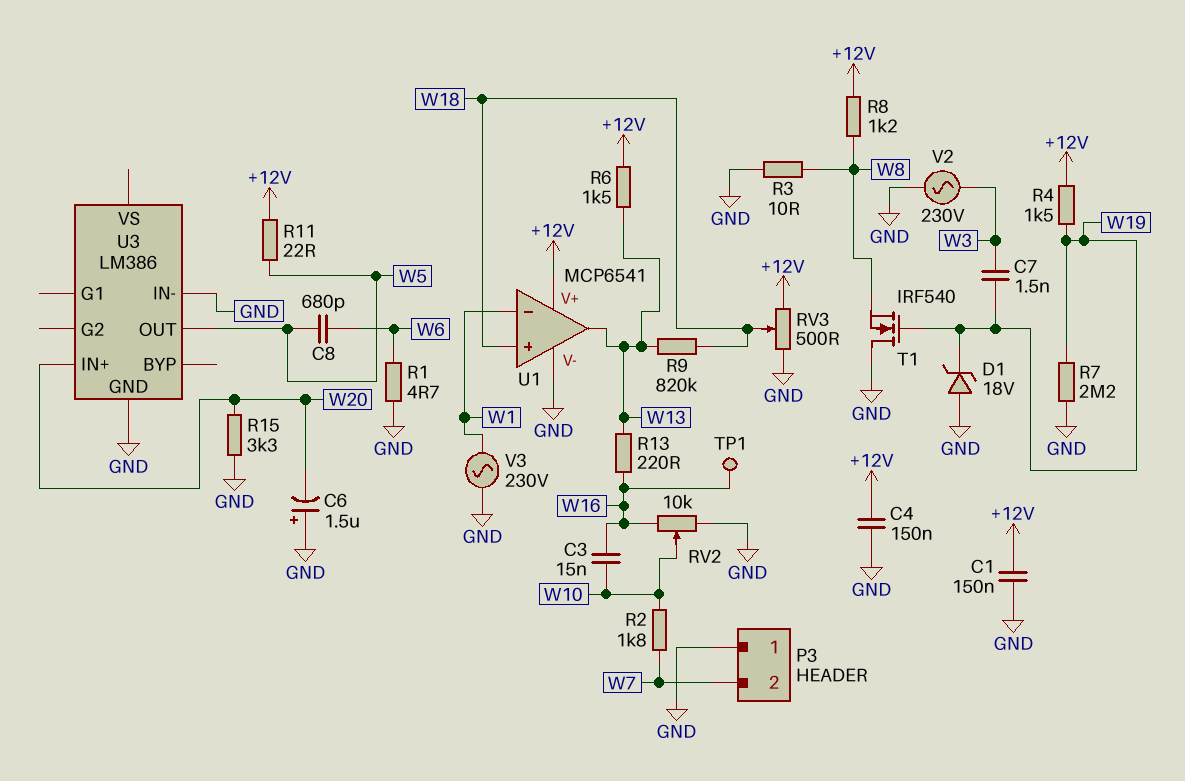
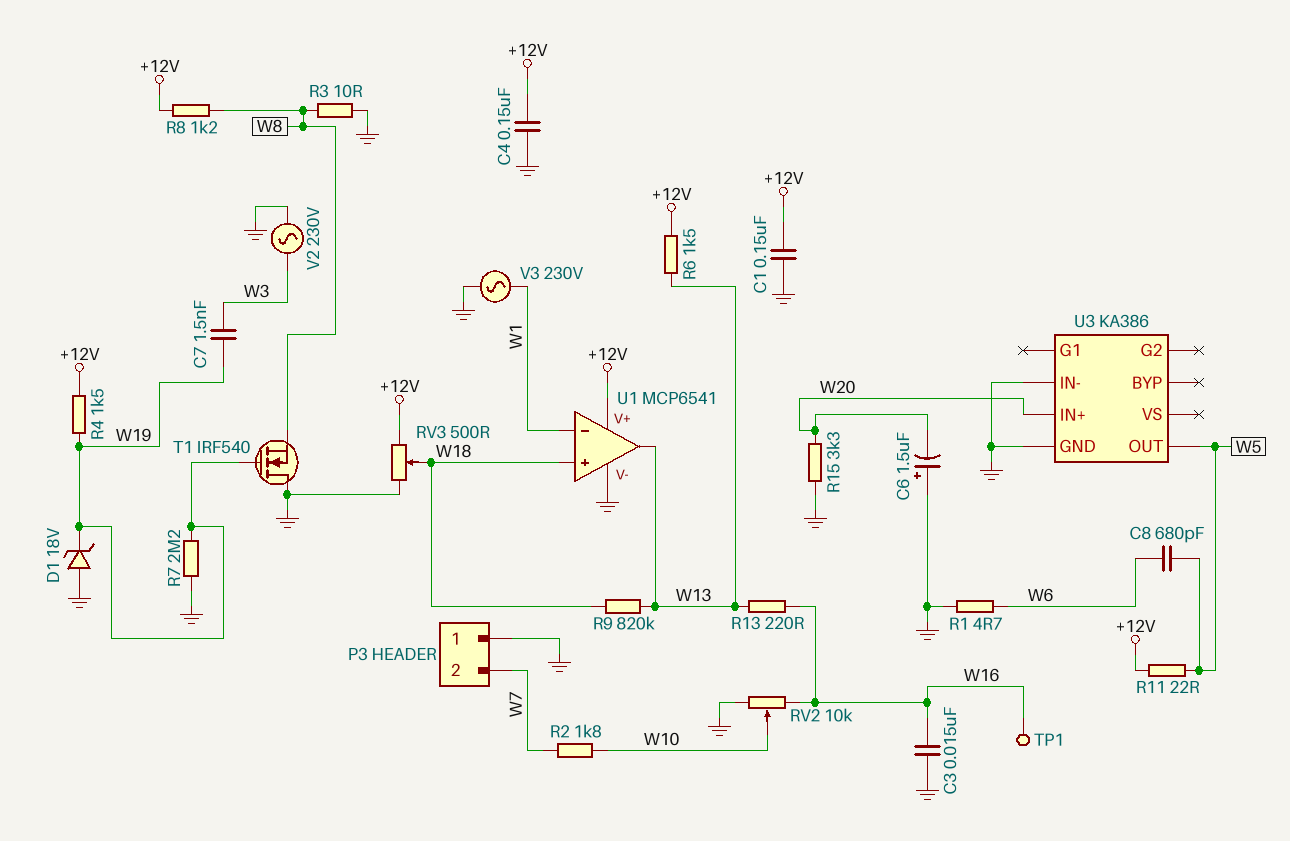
C3: 15nF (W10, W16) -> 15nF (GND, W16)
U3: LM386 -> KA386

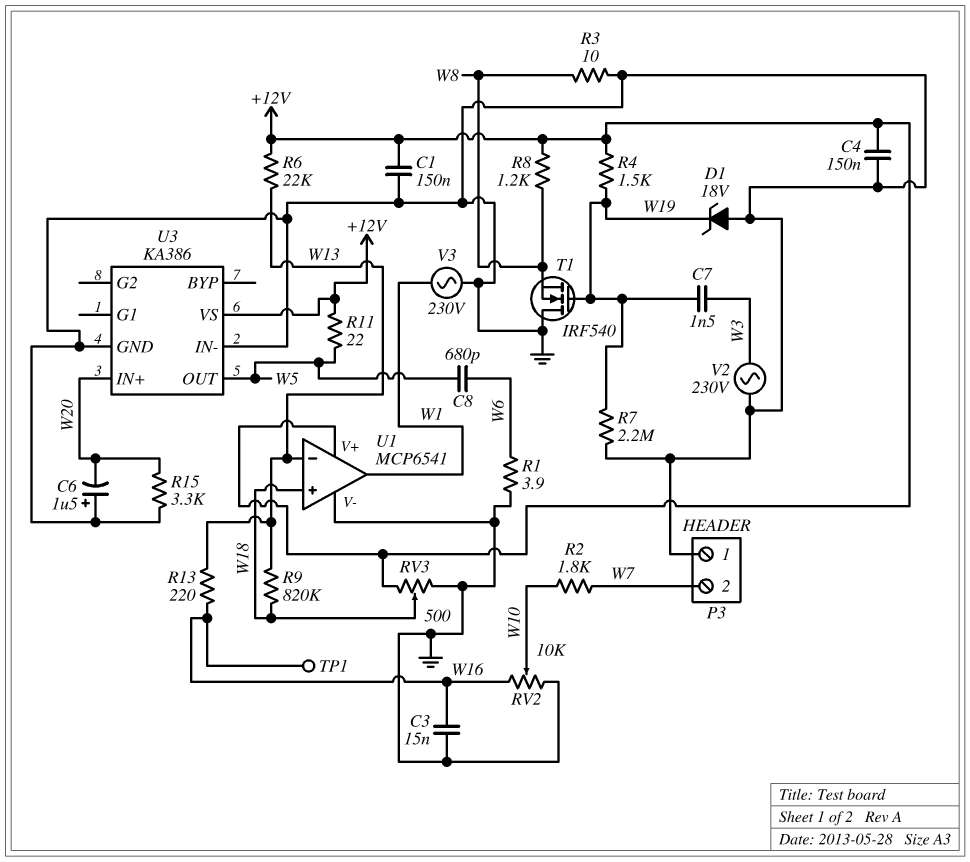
R1: 4.7 (GND, W6) -> 3.9 (GND, W6)
R6: 1.5k (+12V, W13) -> 22k (+12V, W13)
U1 pin in-: W1 -> W13
U1 pin out: W13 -> W1
U3 pin VS: none -> +12V

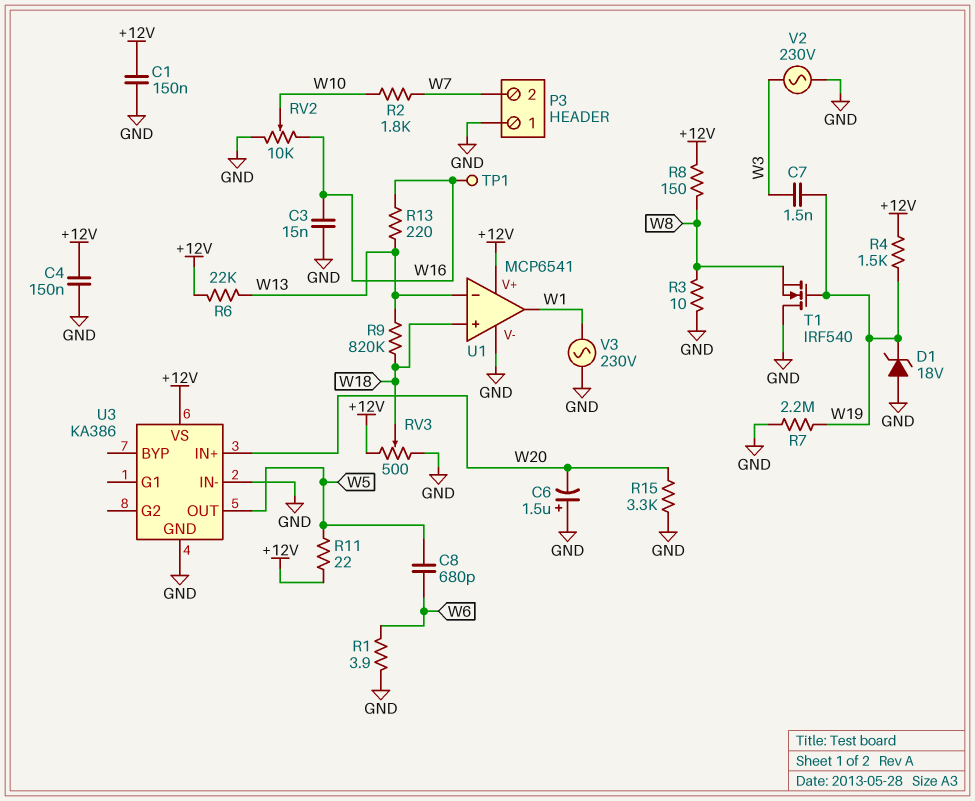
R8: 1.2k (+12V, W8) -> 150 (+12V, W8)

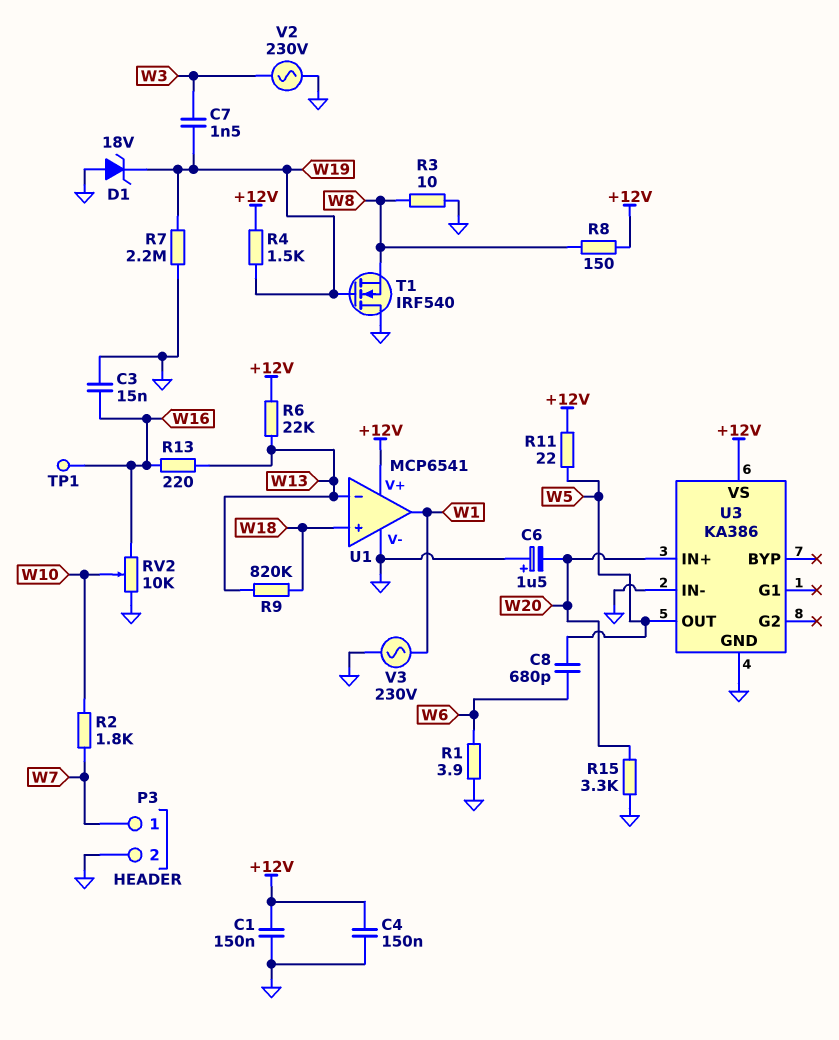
P3 pin 1: GND -> W7
P3 pin 2: W7 -> GND
RV3: 500 (+12V, GND, wiper W18) -> none

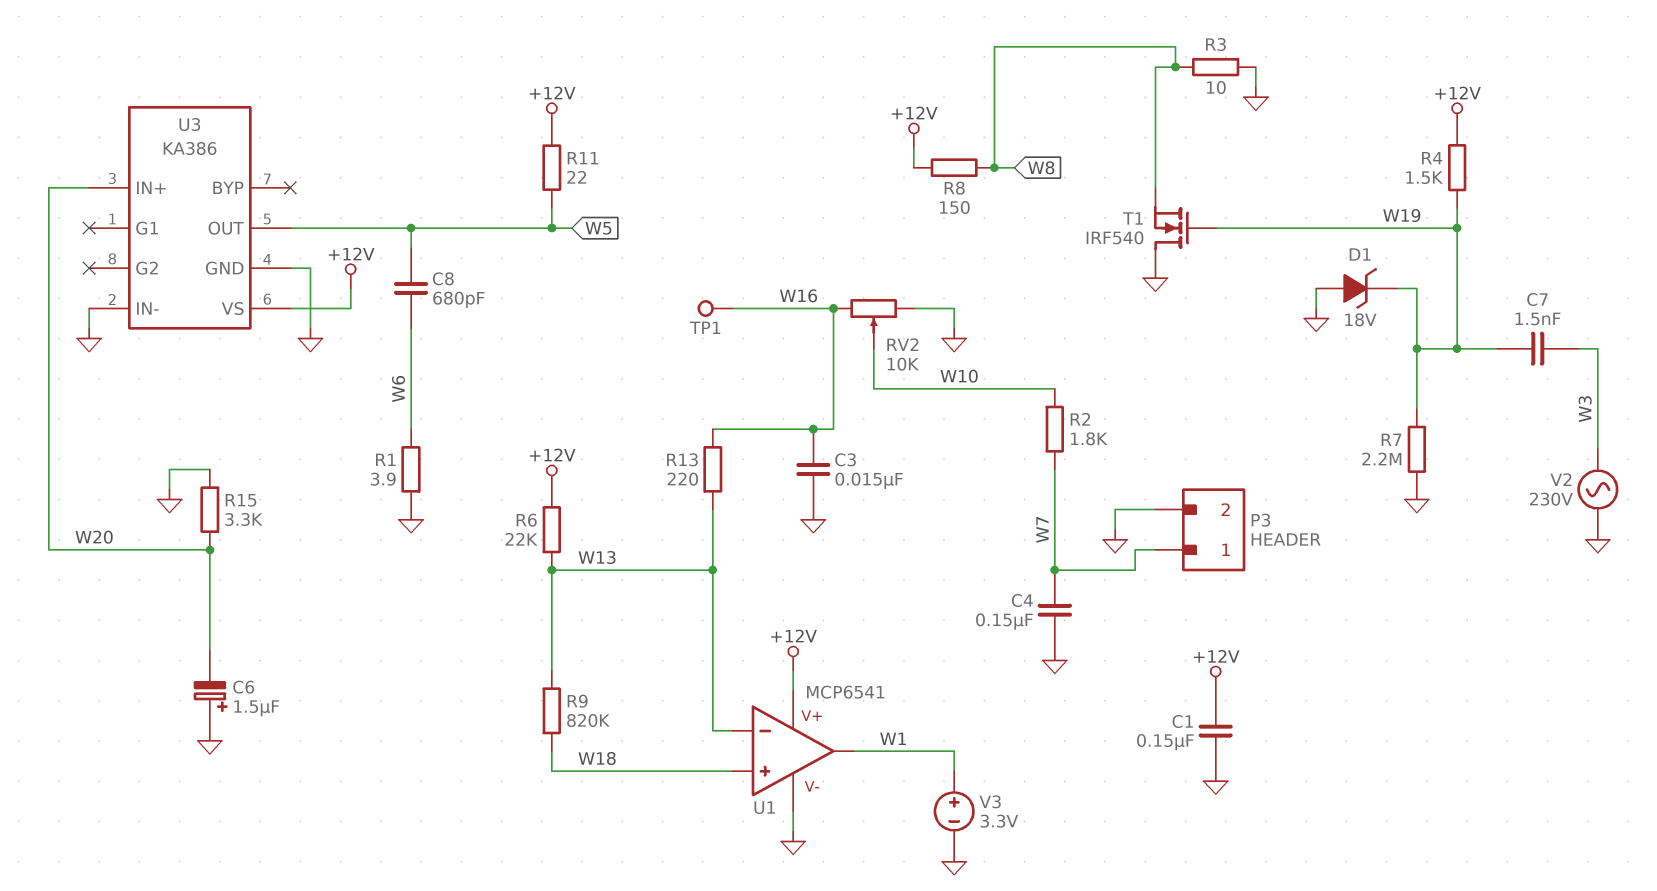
C4: 150nF (+12V, GND) -> 150nF (GND, W7)
V3: AC 230V (GND, W1) -> 3.3V (plus W1, minus GND)

